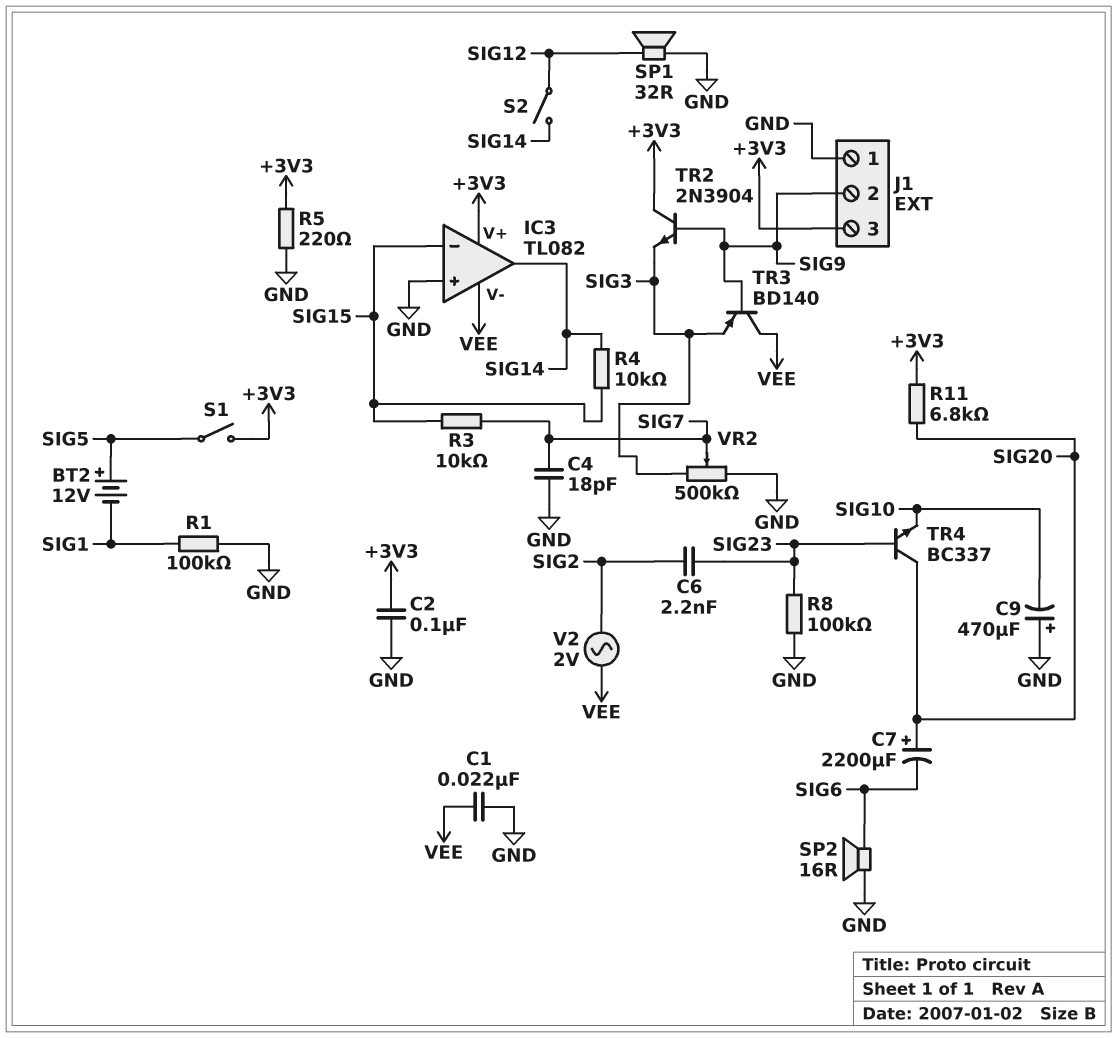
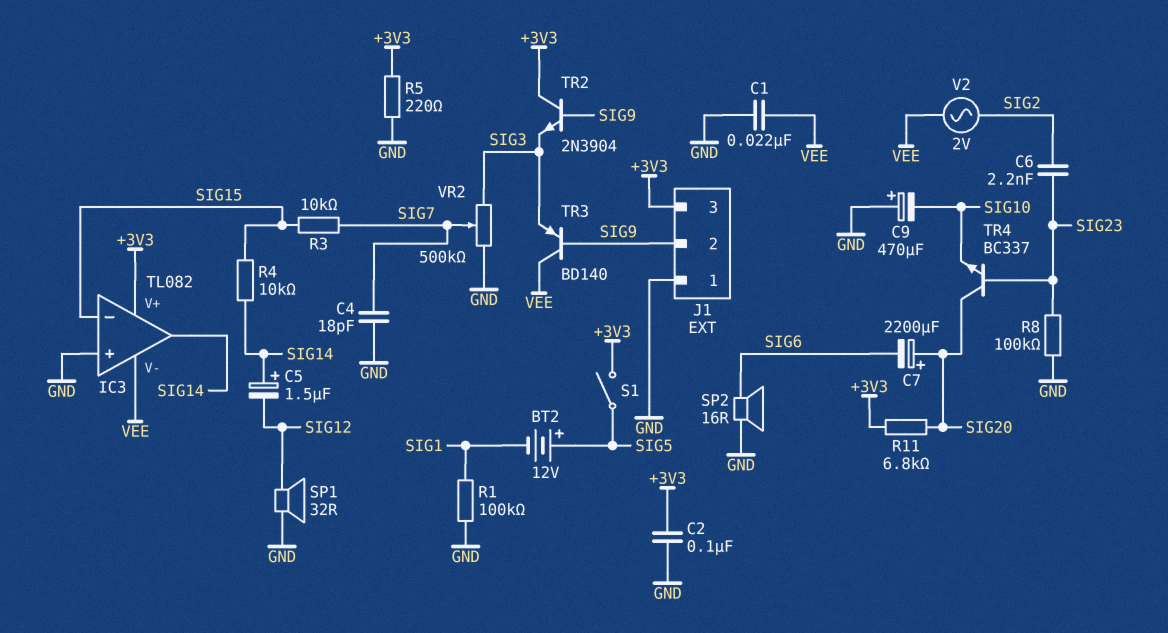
C5: none -> 1.5uF (plus SIG14, minus SIG12)
S2: switch (SIG12, SIG14) -> none

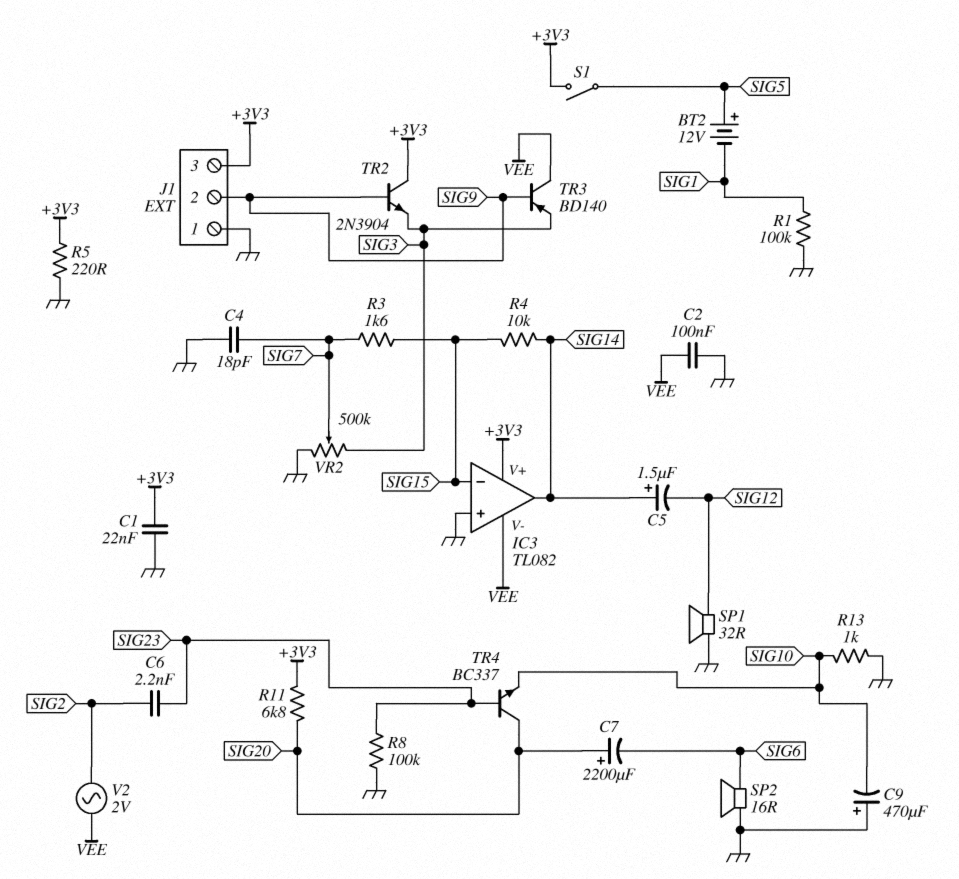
C1: 22nF (GND, VEE) -> 22nF (+3V3, GND)
C2: 100nF (+3V3, GND) -> 100nF (GND, VEE)
R3: 10k (SIG7, SIG15) -> 1.6k (SIG7, SIG15)
R13: none -> 1k (GND, SIG10)

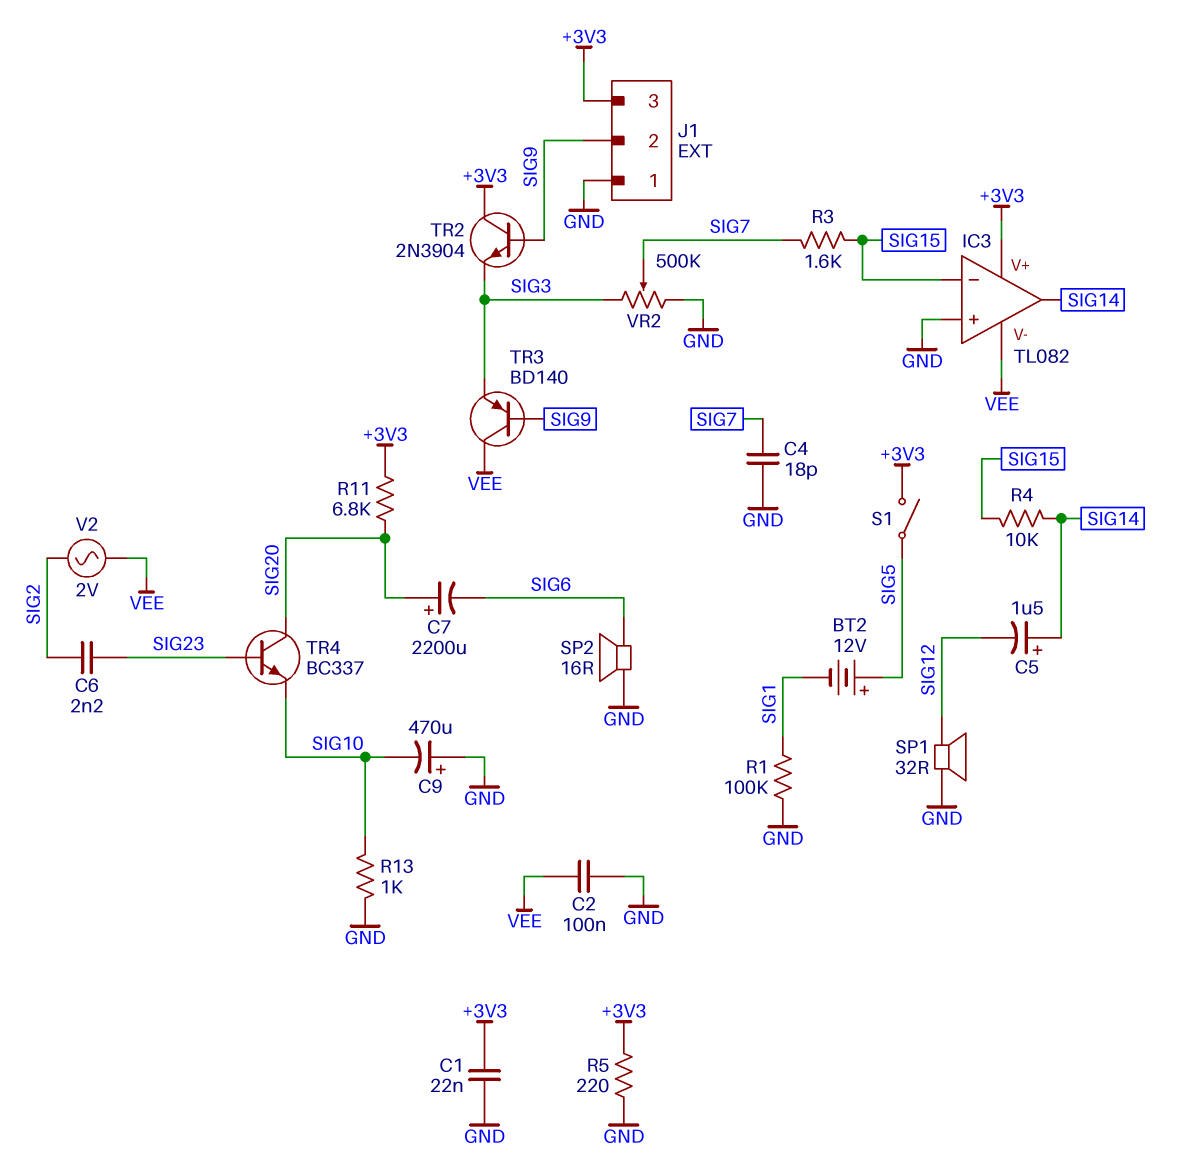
R8: 100k (GND, SIG23) -> none

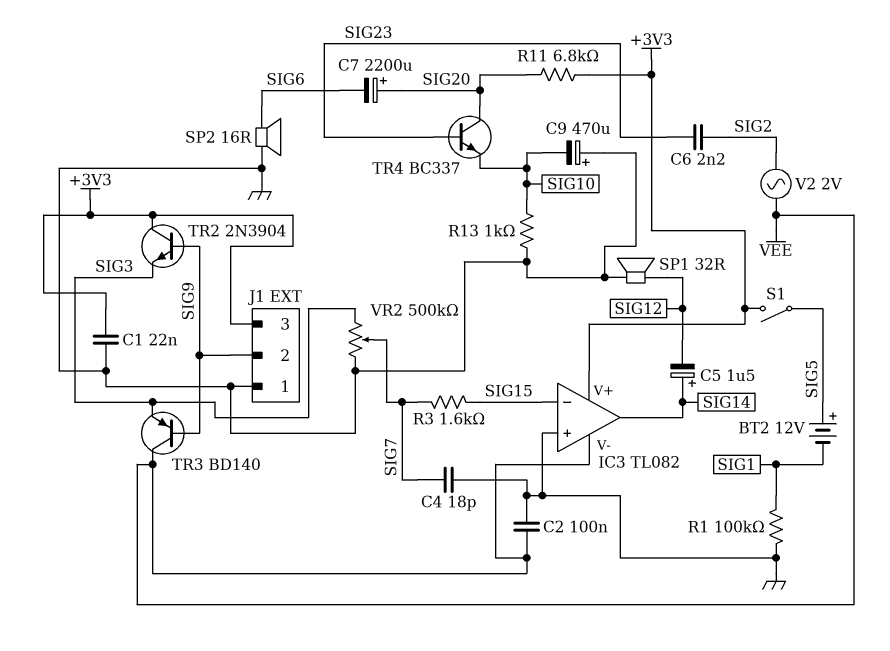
R4: 10k (SIG14, SIG15) -> none
R5: 220 (+3V3, GND) -> none

